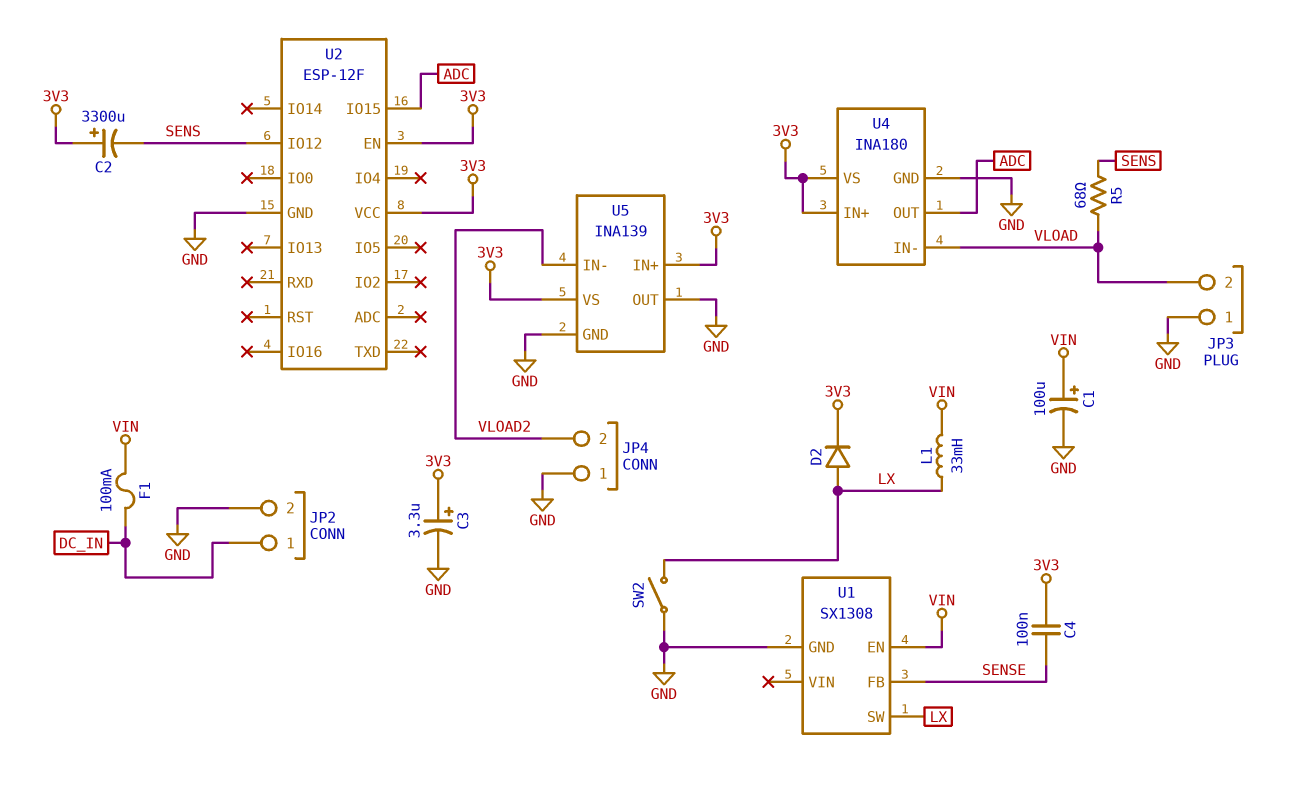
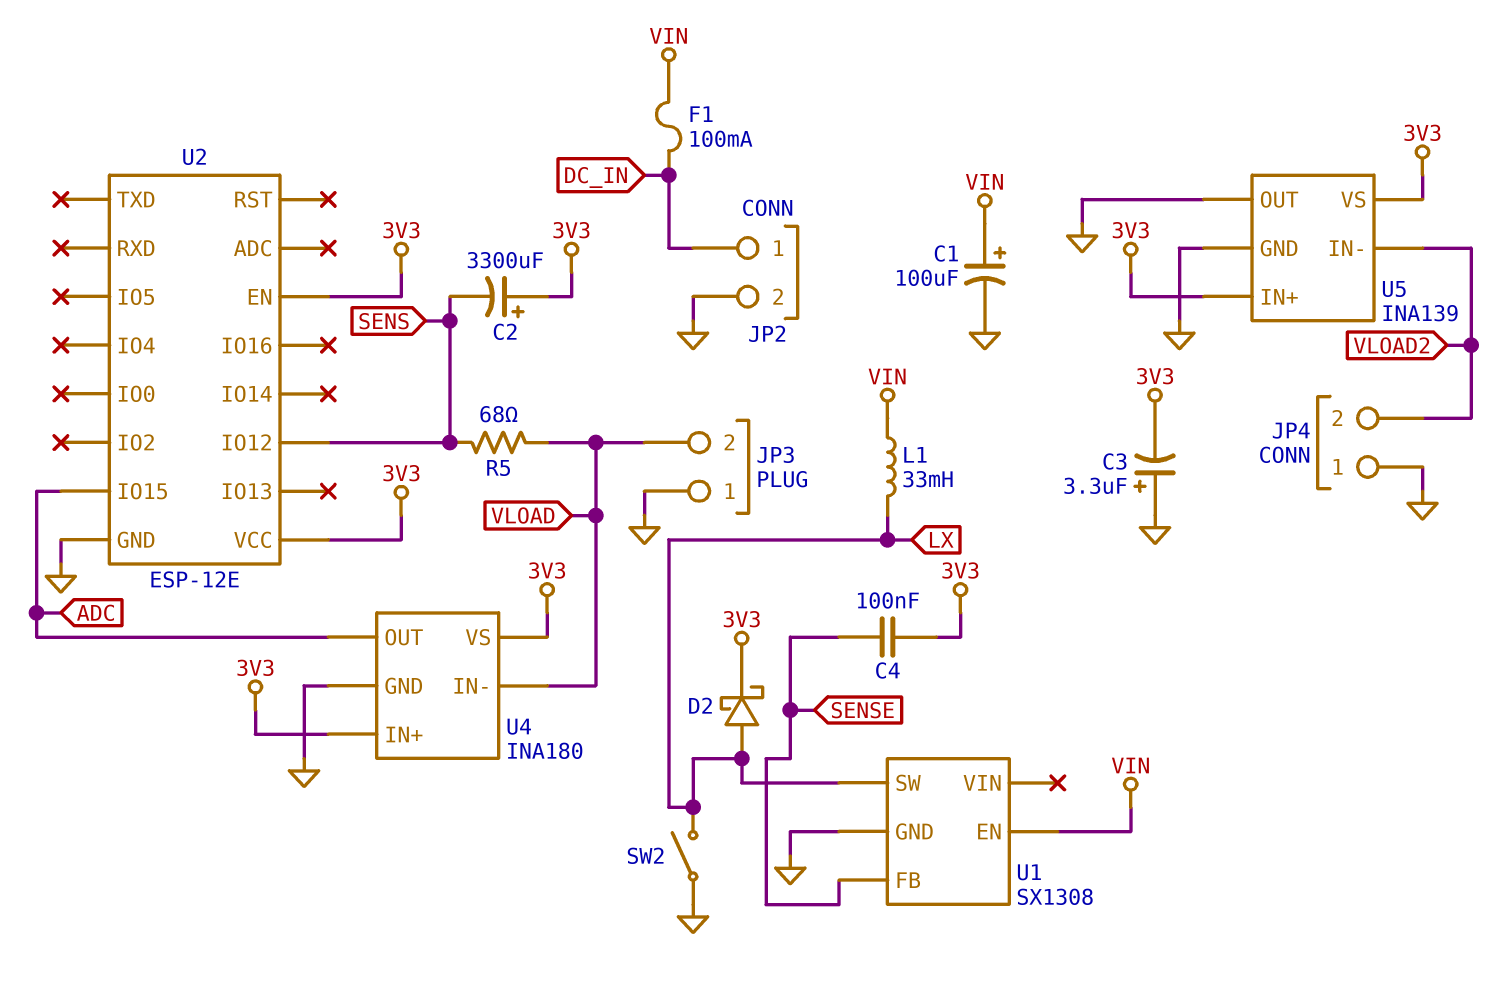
C3: 3.3uF (plus 3V3, minus GND) -> 3.3uF (plus GND, minus 3V3)
D2: diode (A LX, K 3V3) -> schottky (A LX, K 3V3)
U2: ESP-12F -> ESP-12E

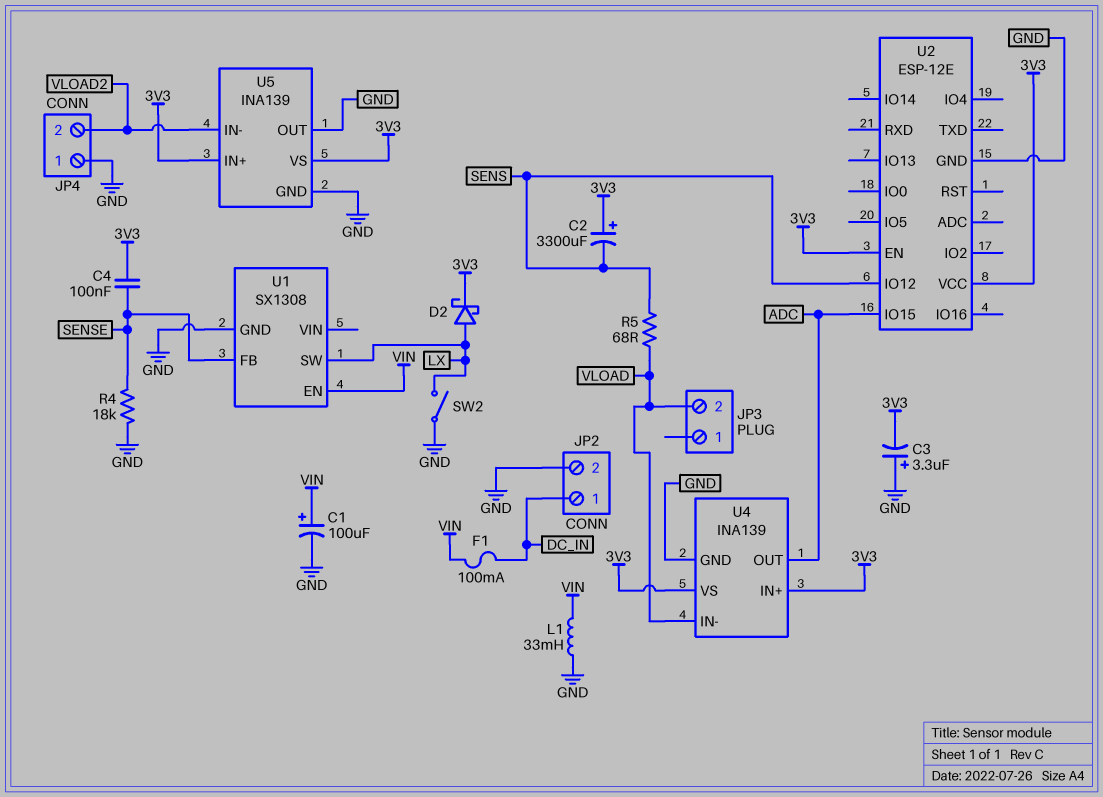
JP3 pin 1: GND -> none
L1: 33mH (LX, VIN) -> 33mH (GND, VIN)
R4: none -> 18k (GND, SENSE)
U4: INA180 -> INA139

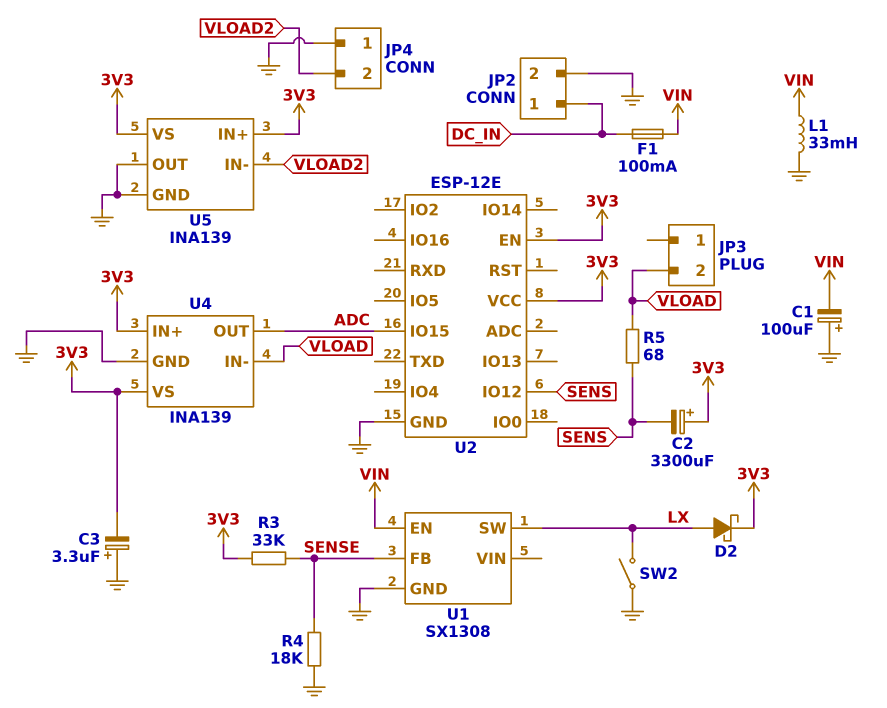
C1: 100uF (plus VIN, minus GND) -> 100uF (plus GND, minus VIN)
C4: 100nF (3V3, SENSE) -> none
R3: none -> 33k (3V3, SENSE)

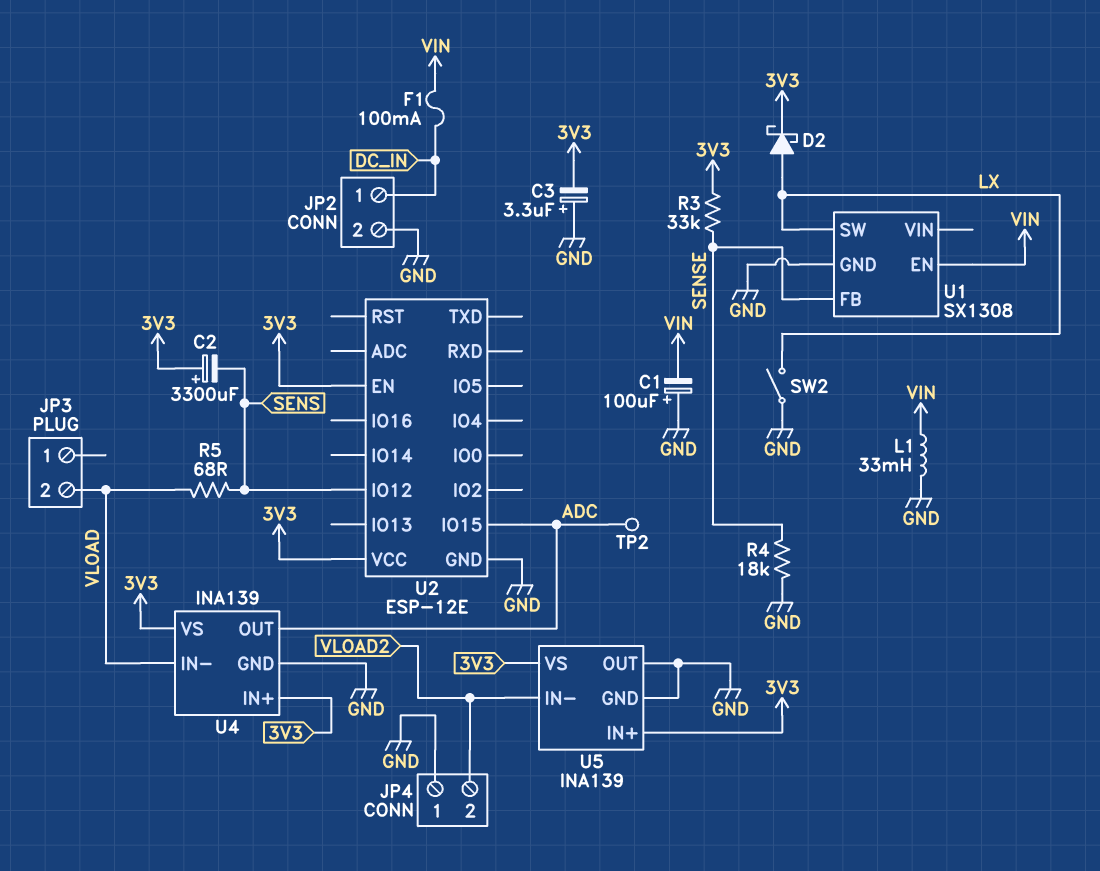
TP2: none -> test point (ADC)

